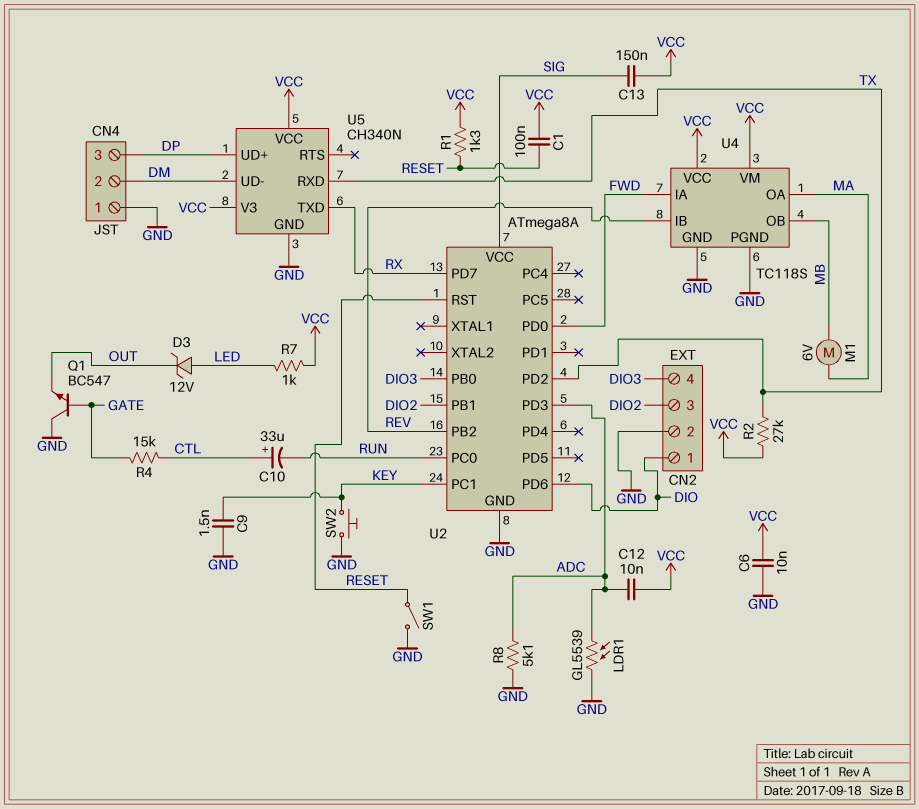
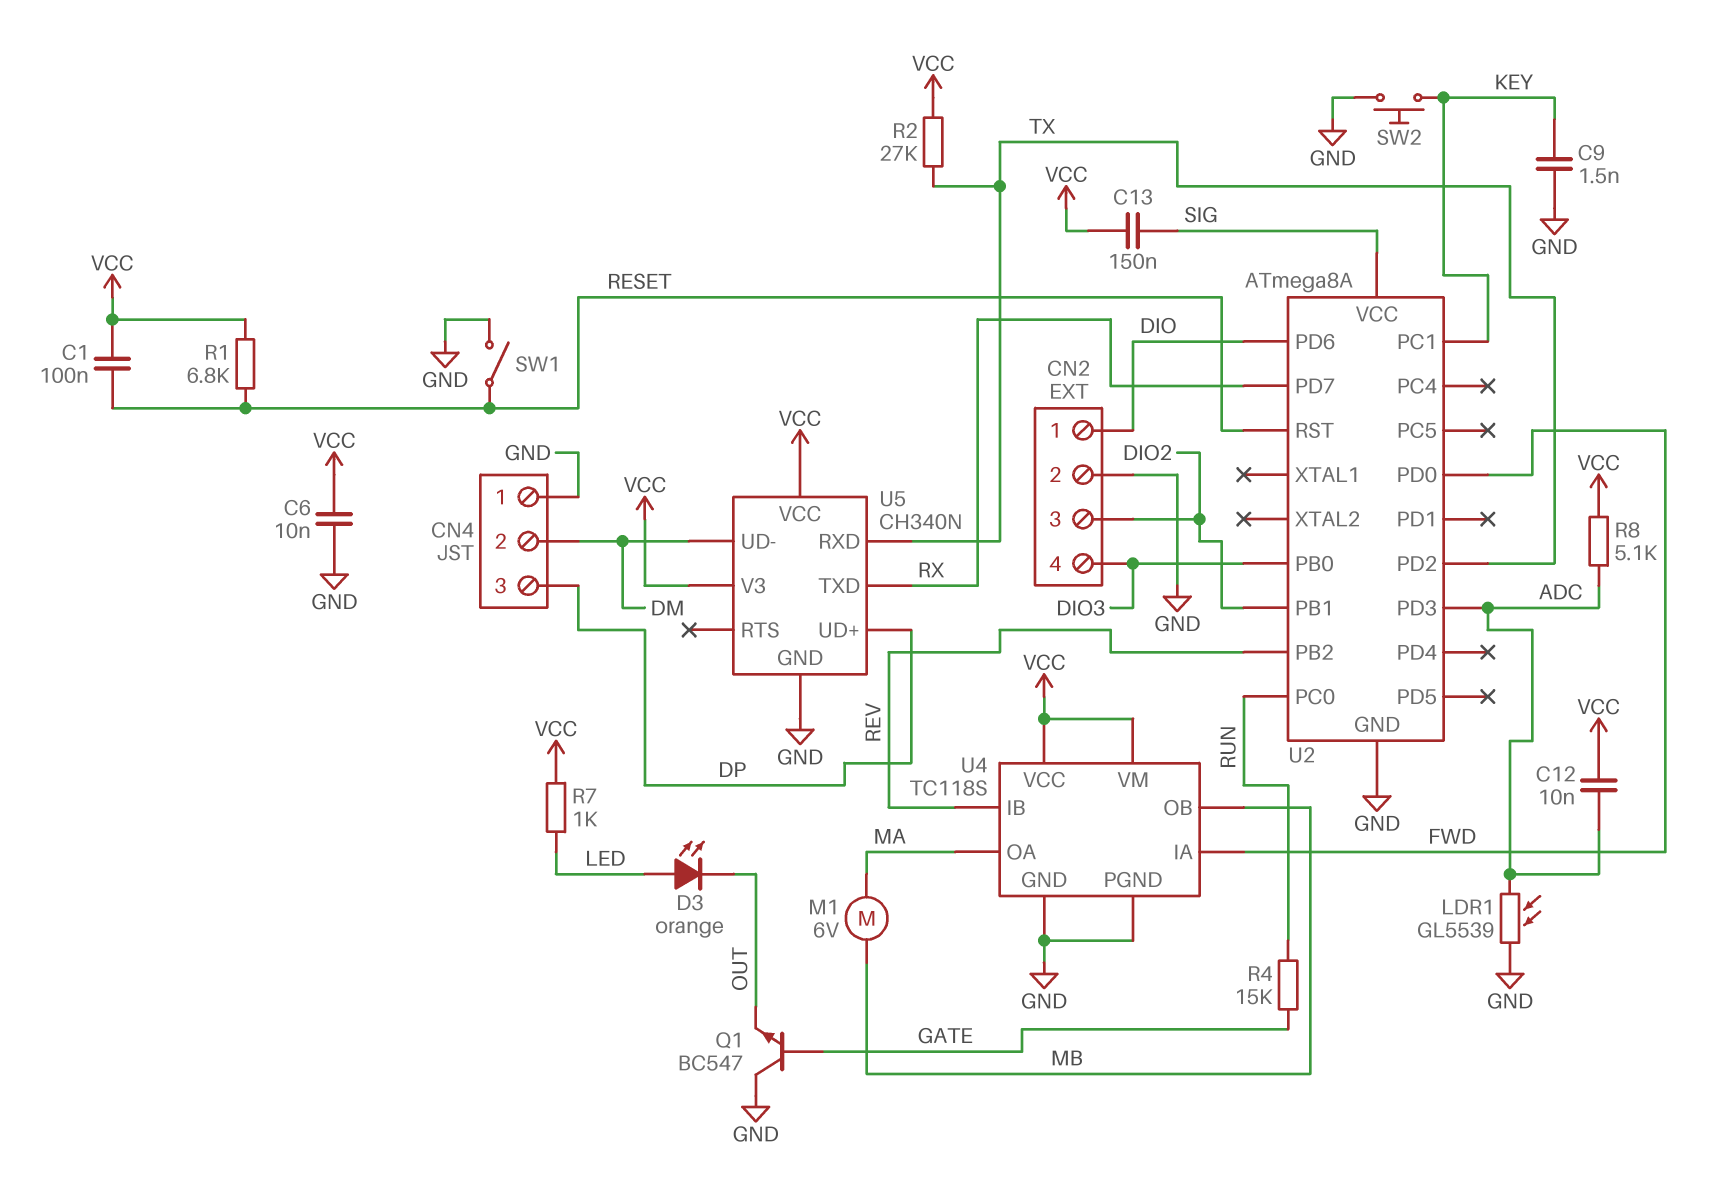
C10: 33uF (plus CTL, minus RUN) -> none
D3: zener 12V (A LED, K OUT) -> LED orange (A LED, K OUT)
R1: 1.3k (RESET, VCC) -> 6.8k (RESET, VCC)
R4: 15k (CTL, GATE) -> 15k (GATE, RUN)
R8: 5.1k (ADC, GND) -> 5.1k (ADC, VCC)

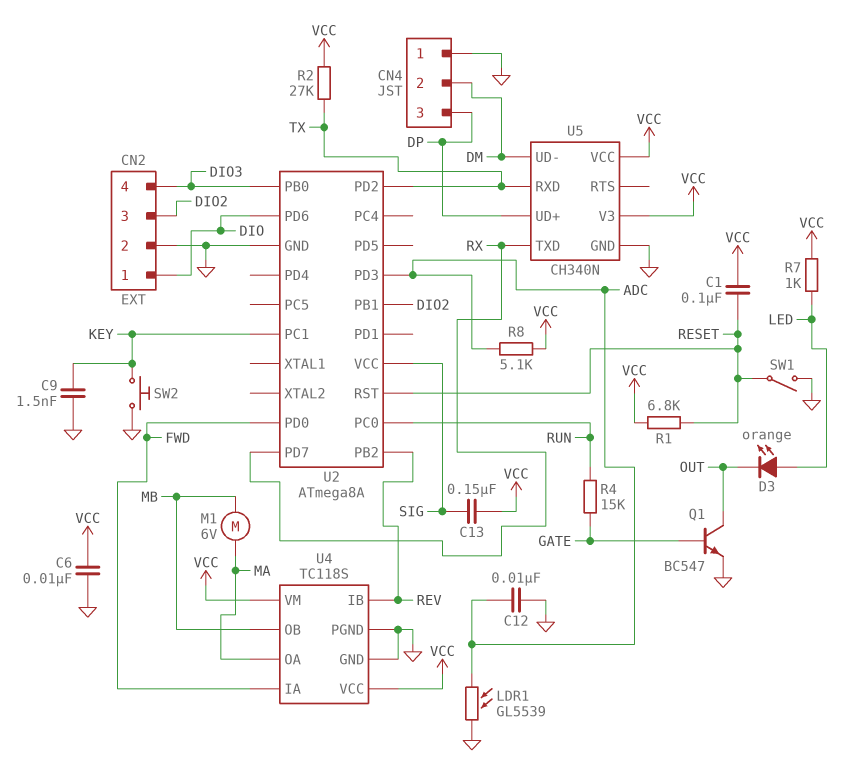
C12: 10nF (ADC, VCC) -> 10nF (ADC, GND)
Q1: NPN BC547 (B GATE, C GND, E OUT) -> NPN BC547 (B GATE, C OUT, E GND)

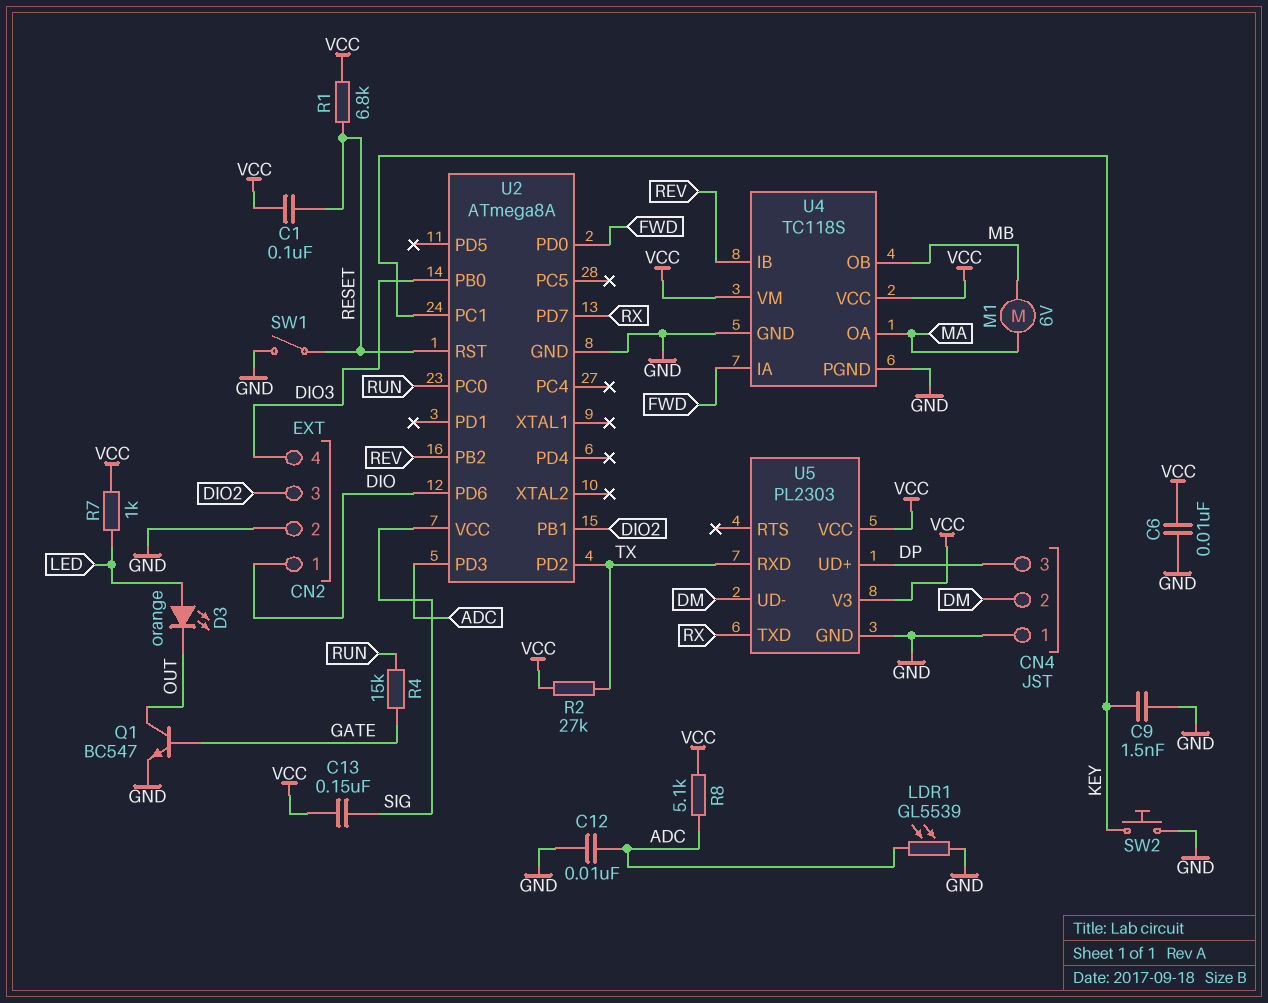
U5: CH340N -> PL2303

